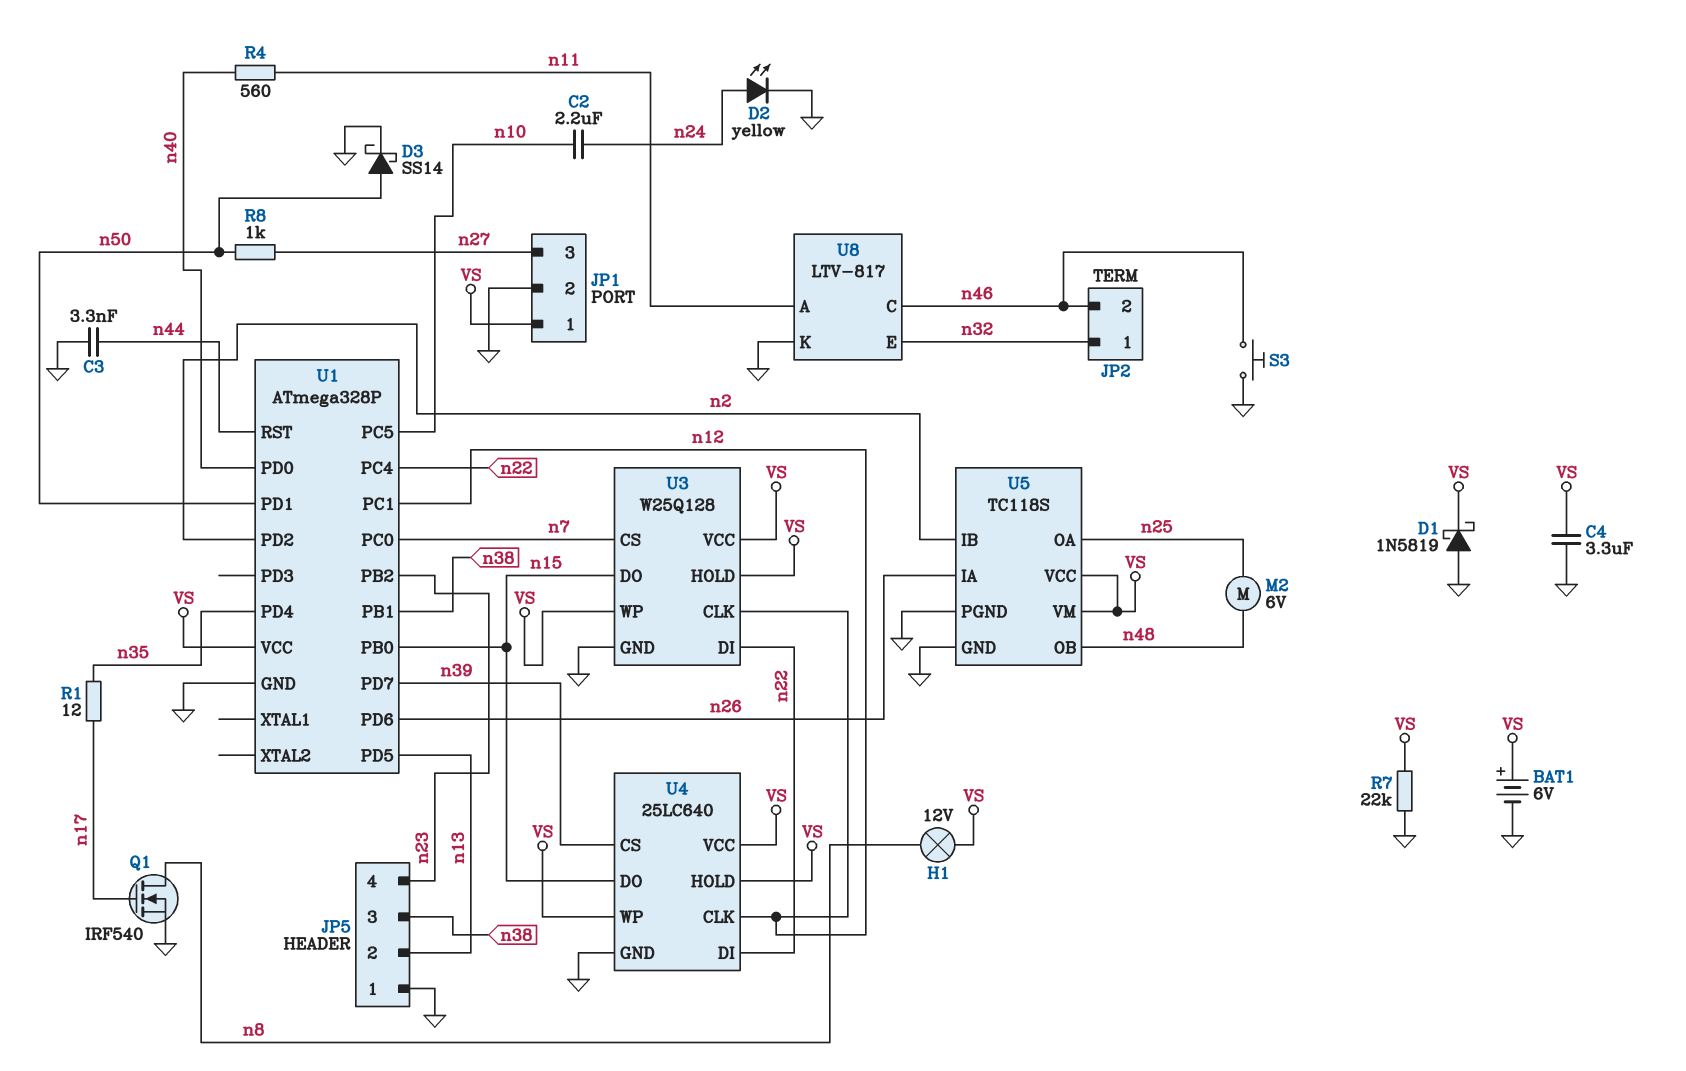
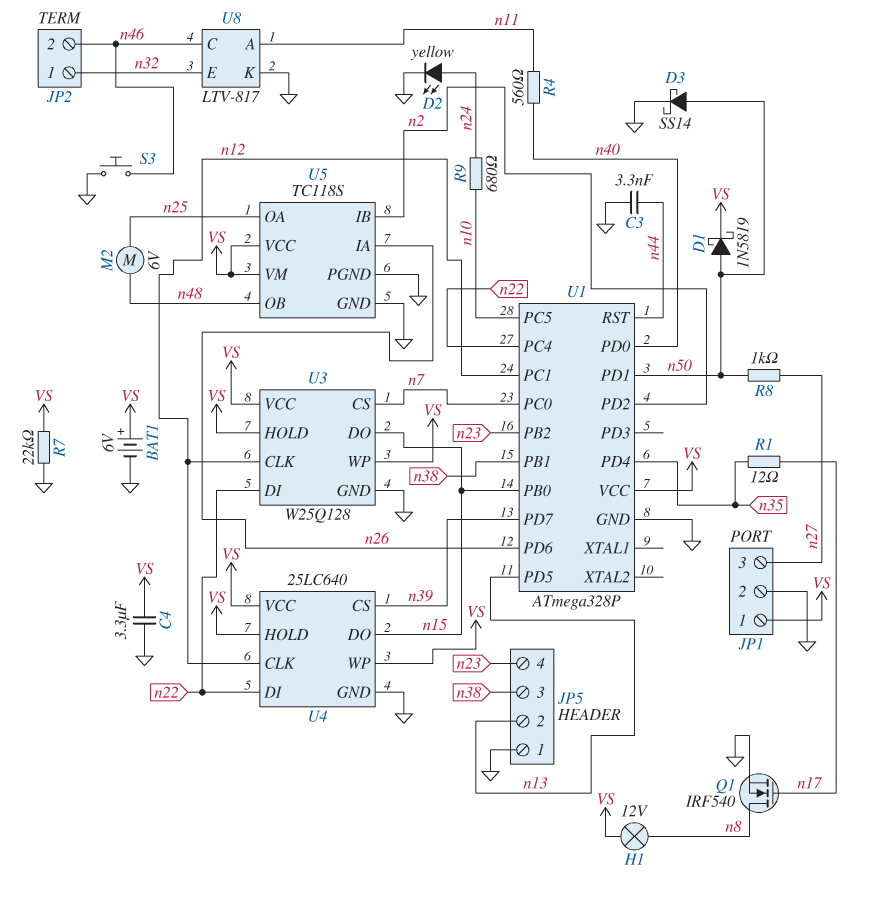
C2: 2.2uF (n10, n24) -> none
D1: schottky 1N5819 (A GND, K VS) -> schottky 1N5819 (A n50, K VS)
R9: none -> 680 (n10, n24)

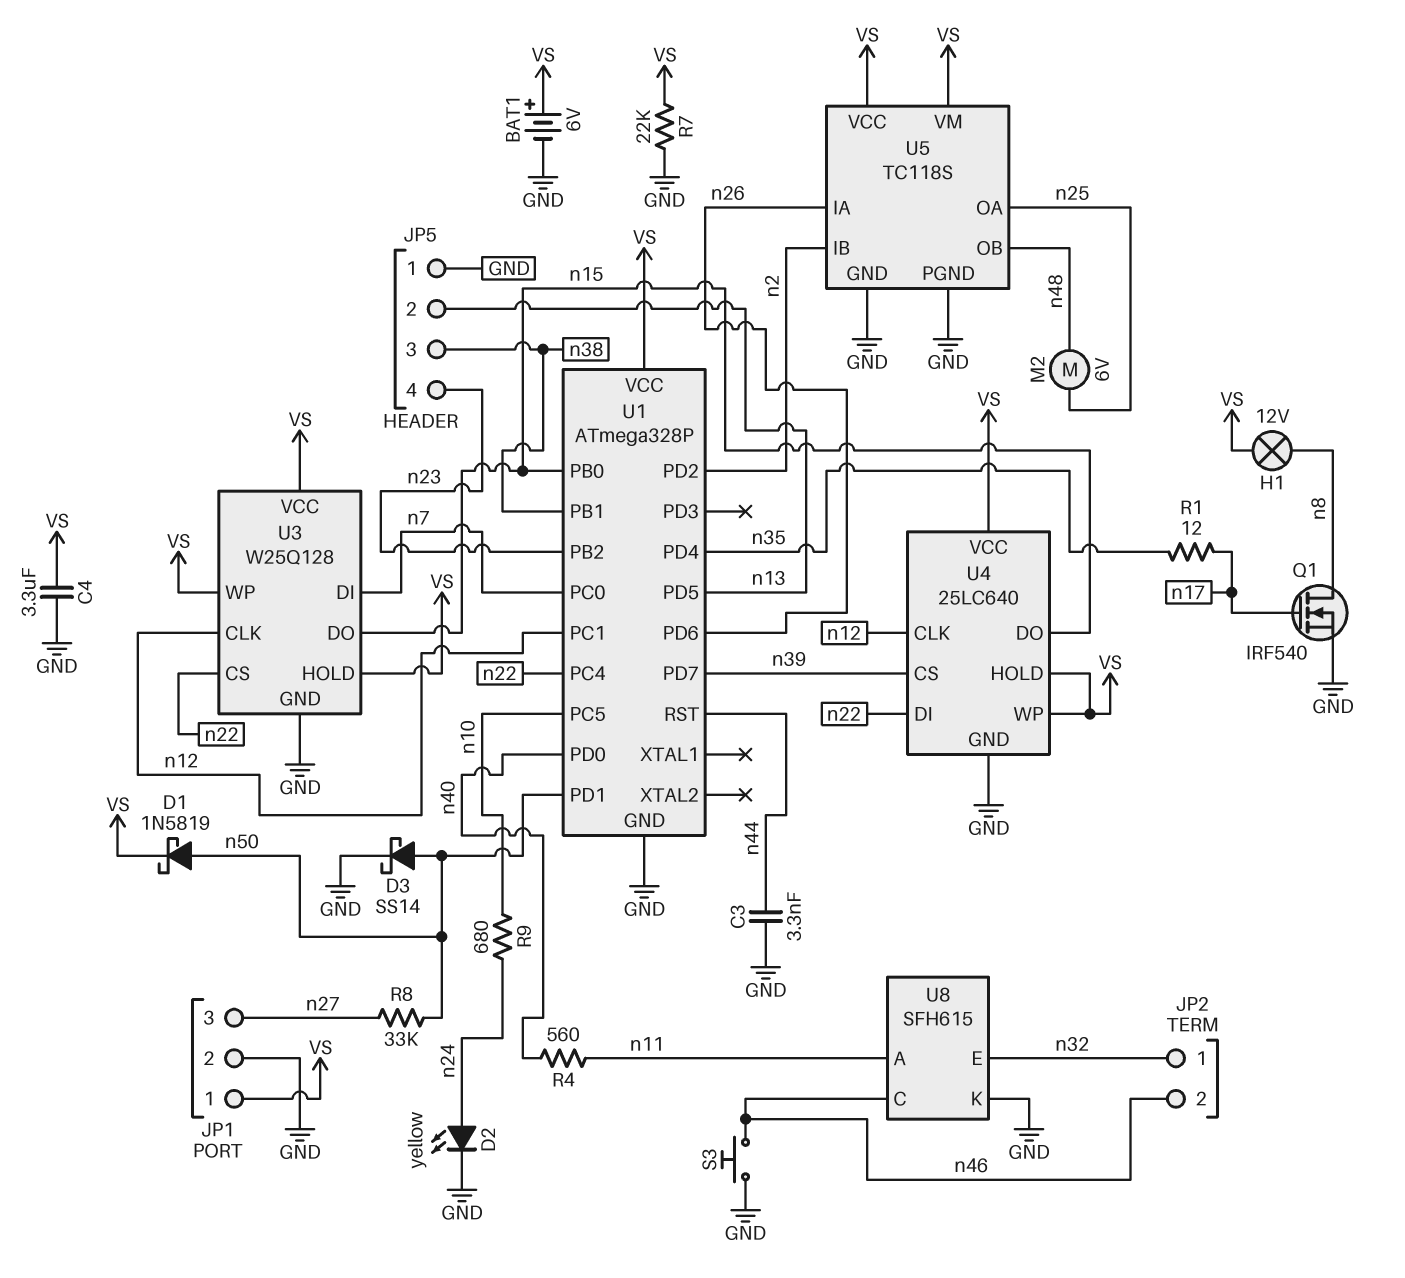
R8: 1k (n27, n50) -> 33k (n27, n50)
U3 pin CS: n7 -> n22
U3 pin DI: n22 -> n7
U8: LTV-817 -> SFH615

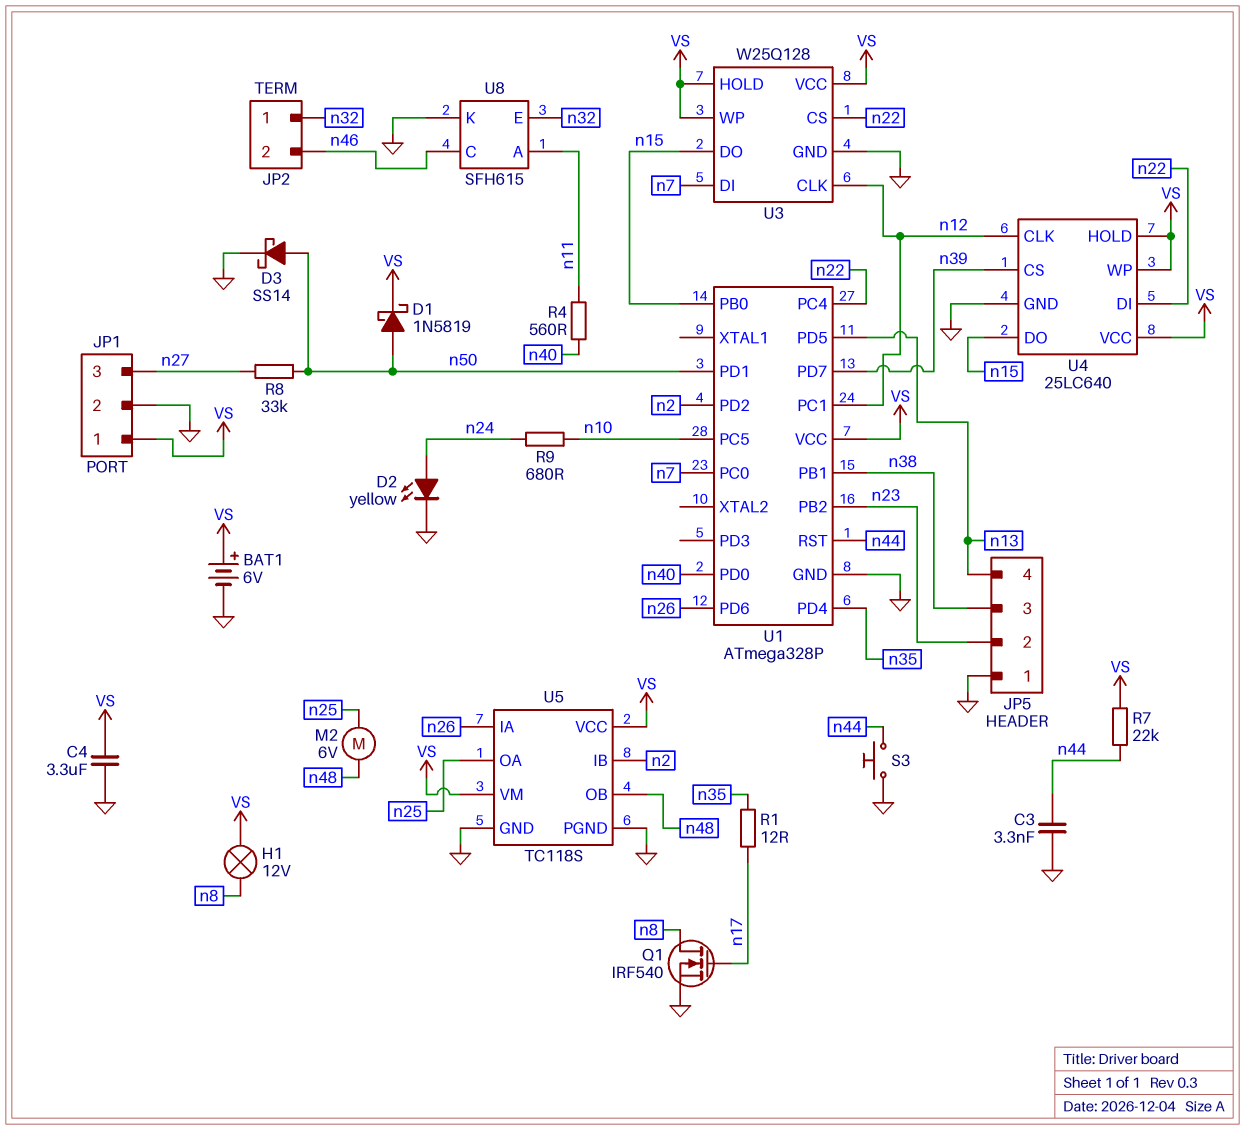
JP5 pin 2: n13 -> n23
JP5 pin 4: n23 -> n13
R7: 22k (GND, VS) -> 22k (VS, n44)
S3: button (GND, n46) -> button (GND, n44)

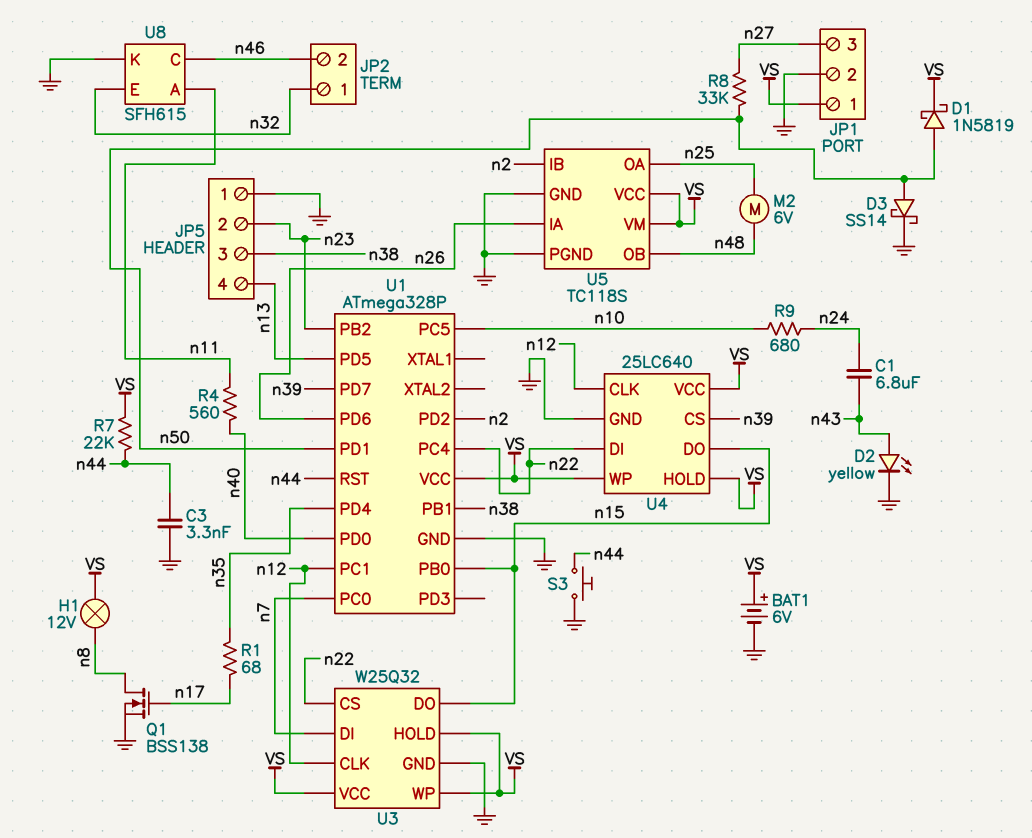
C1: none -> 6.8uF (n24, n43)
C4: 3.3uF (GND, VS) -> none
D2: LED yellow (A n24, K GND) -> LED yellow (A n43, K GND)
Q1: NMOS IRF540 (G n17, D n8, S GND) -> NMOS BSS138 (G n17, D n8, S GND)
R1: 12 (n17, n35) -> 68 (n17, n35)
U3: W25Q128 -> W25Q32

